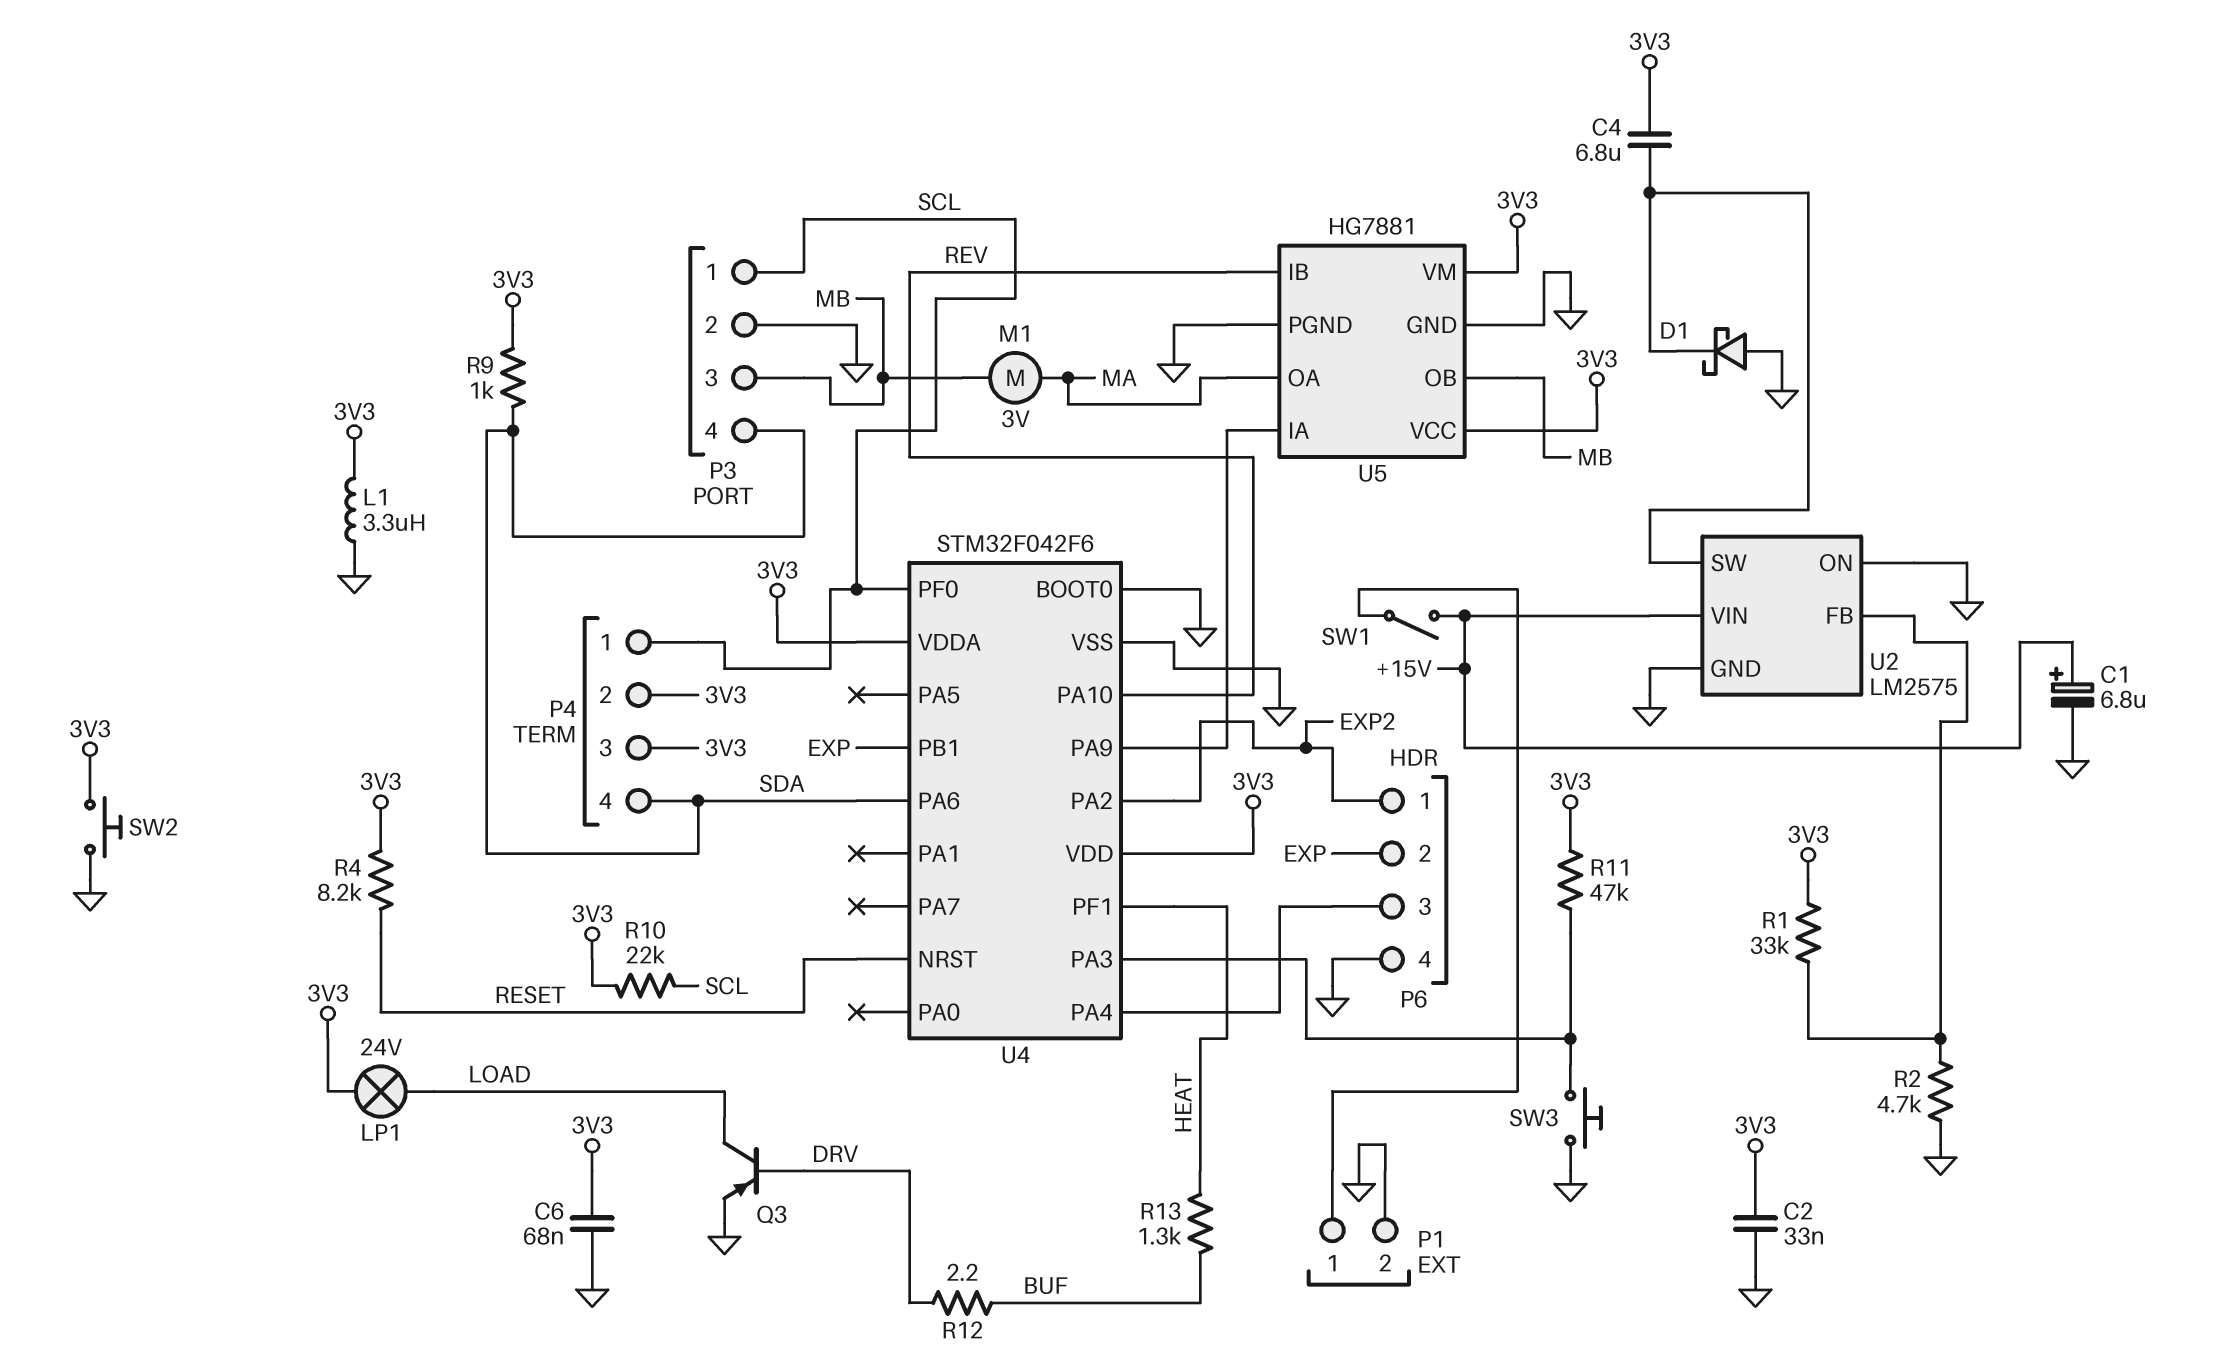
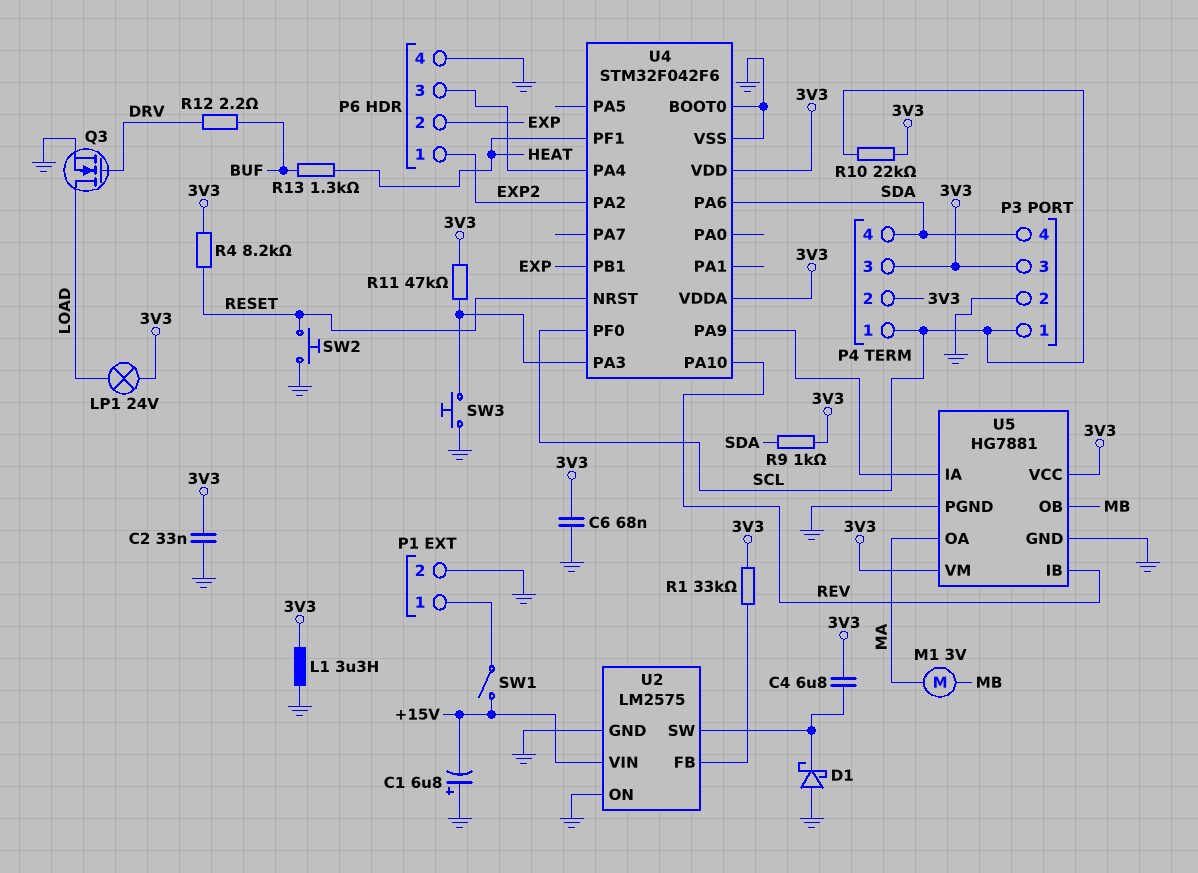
C1: 6.8uF (plus +15V, minus GND) -> 6.8uF (plus GND, minus +15V)
P3 pin 3: MB -> 3V3
Q3: PNP (B DRV, C LOAD, E GND) -> NMOS (G DRV, D LOAD, S GND)
R2: 4.7k (GND, U2/FB) -> none
SW2: button (3V3, GND) -> button (GND, RESET)

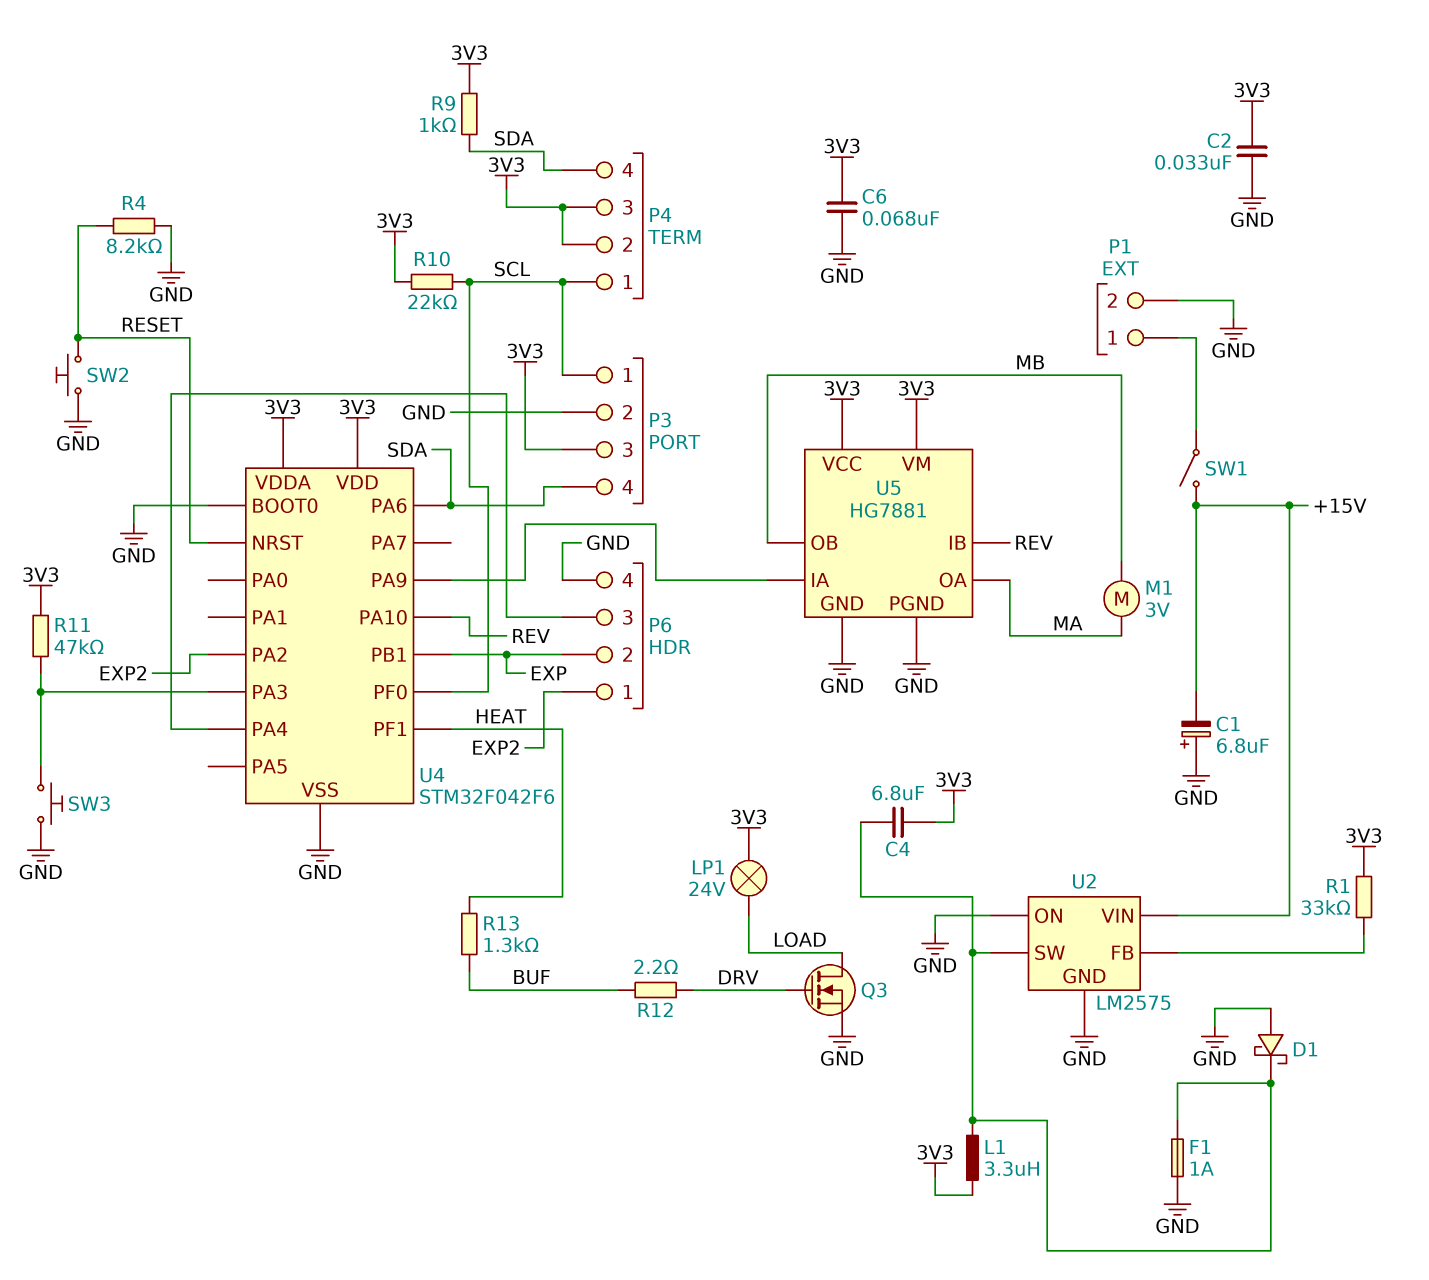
F1: none -> 1A (GND, U2/SW)
L1: 3.3uH (3V3, GND) -> 3.3uH (3V3, U2/SW)
R4: 8.2k (3V3, RESET) -> 8.2k (GND, RESET)

